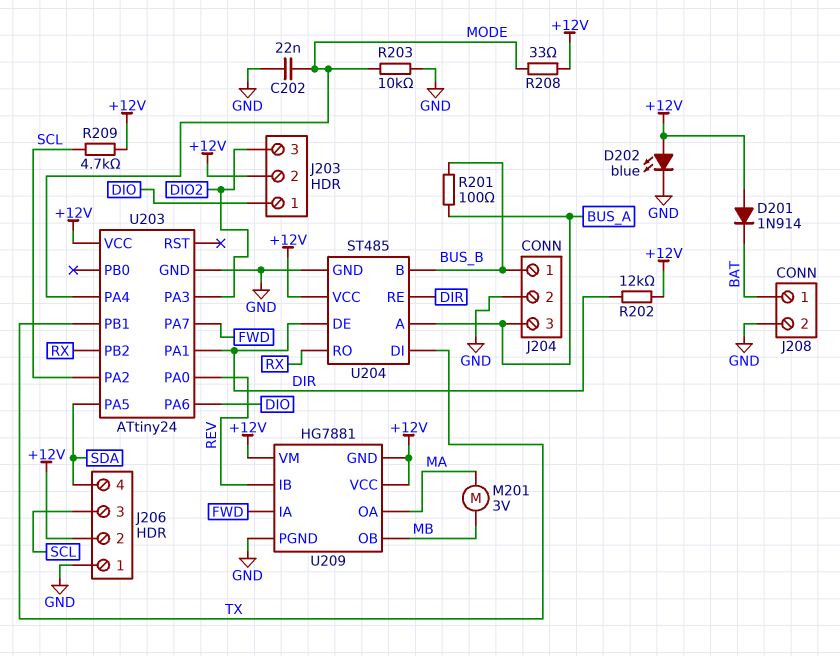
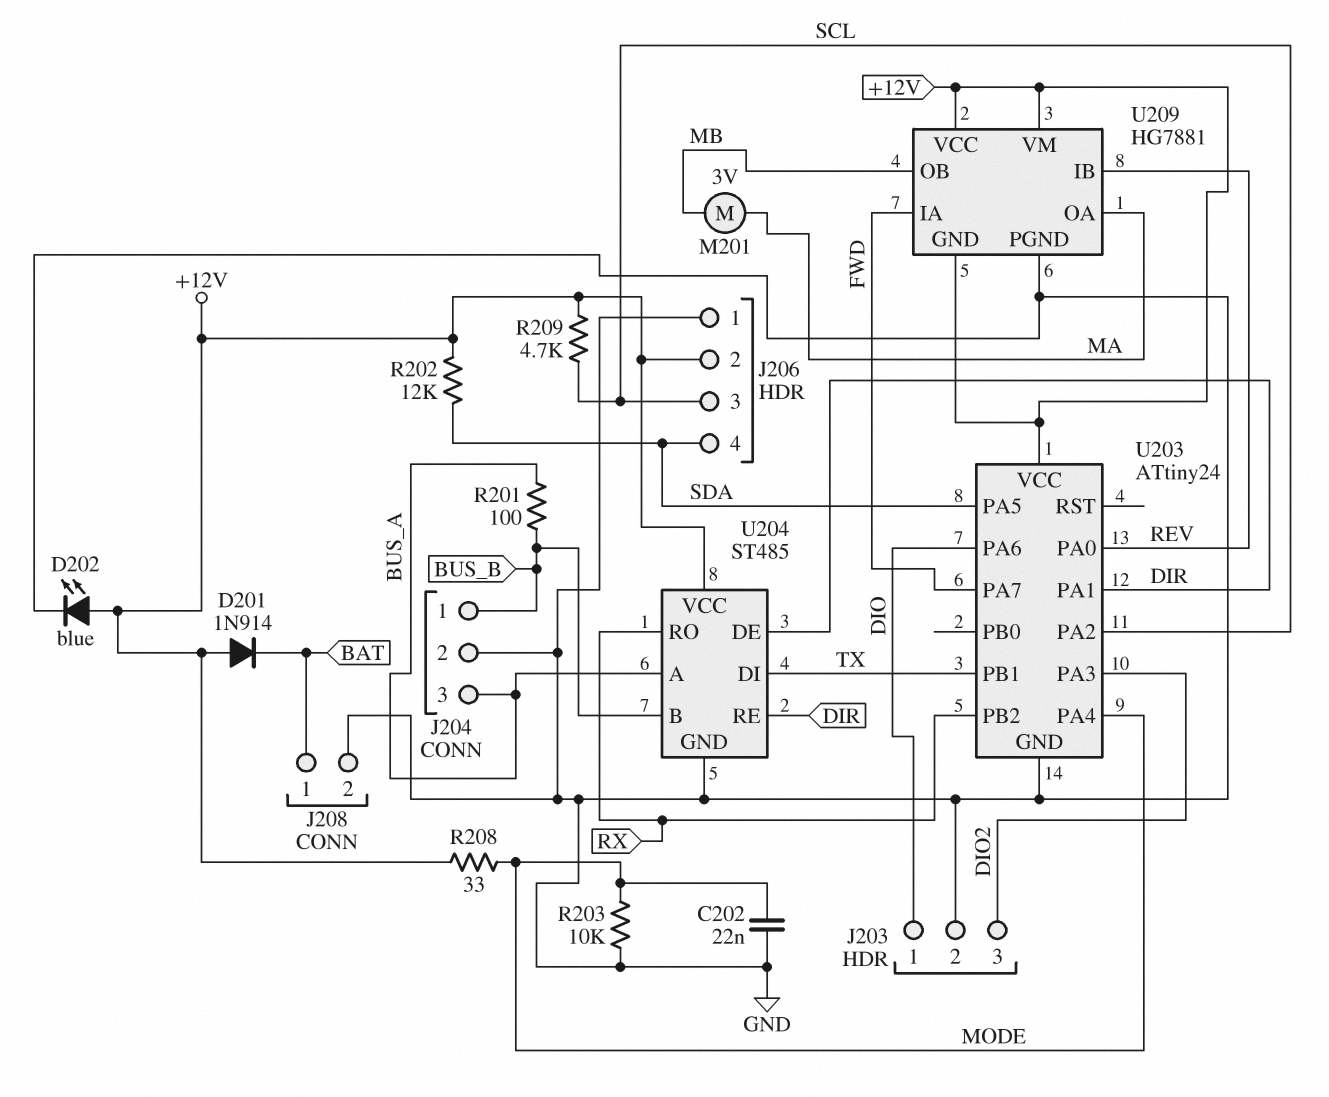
J203 pin 2: +12V -> GND
R202: 12k (+12V, DIR) -> 12k (+12V, SDA)

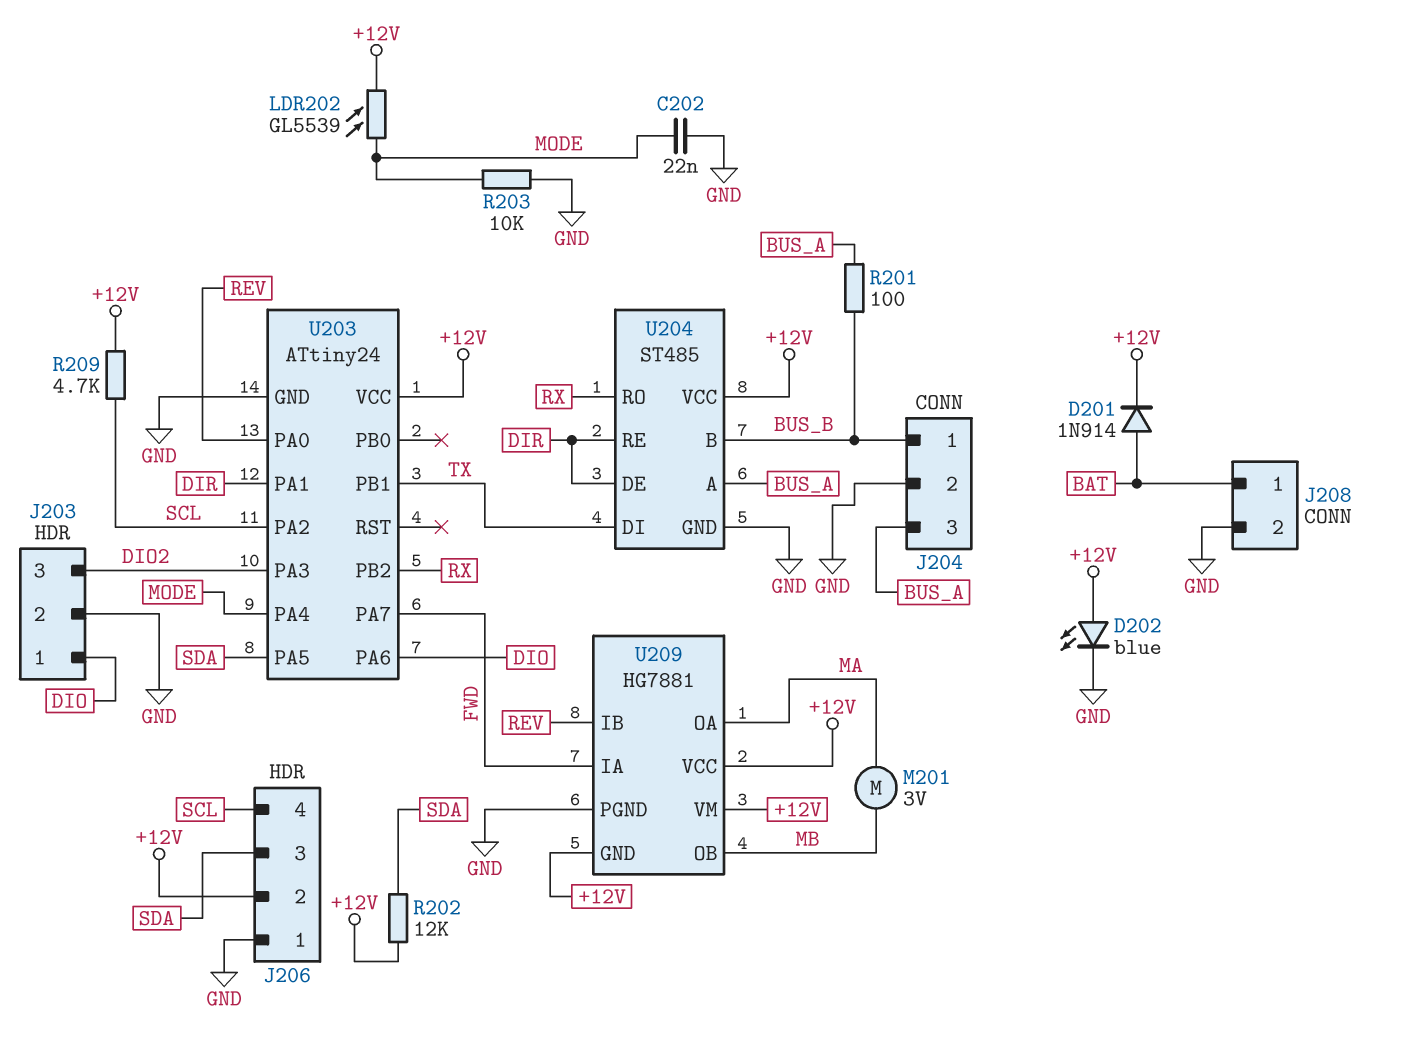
D201: diode 1N914 (A +12V, K BAT) -> diode 1N914 (A BAT, K +12V)
J206 pin 3: SCL -> SDA
J206 pin 4: SDA -> SCL
LDR202: none -> GL5539 (+12V, MODE)
R208: 33 (+12V, MODE) -> none

